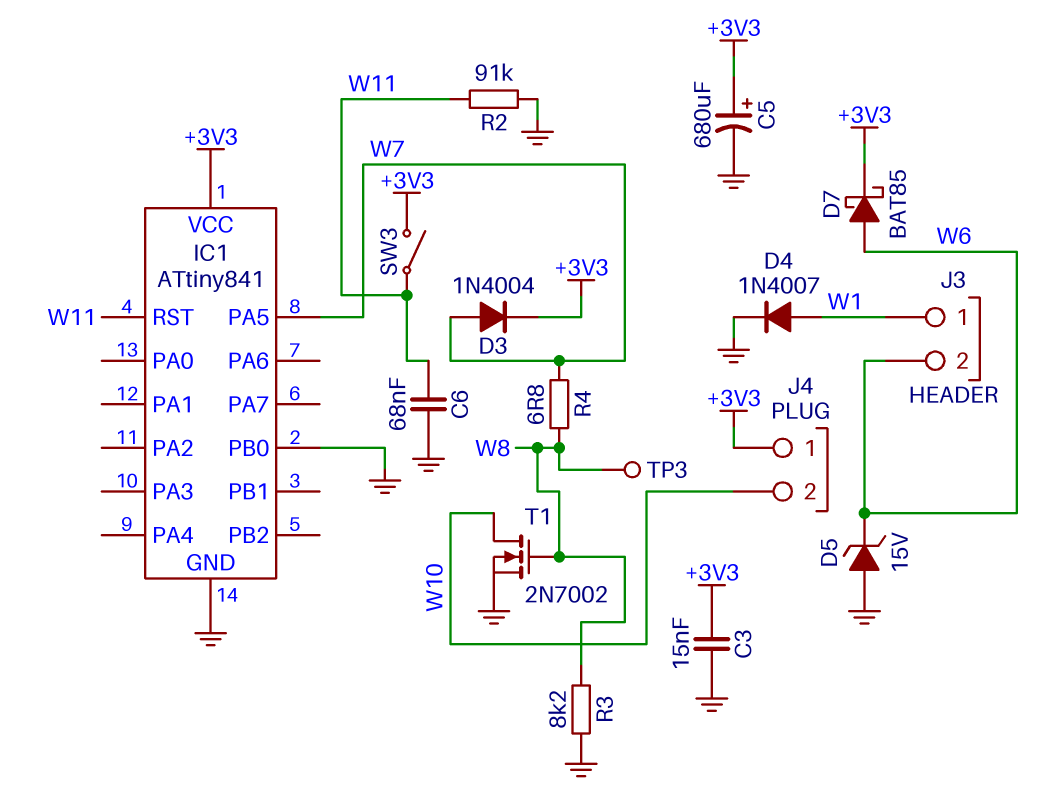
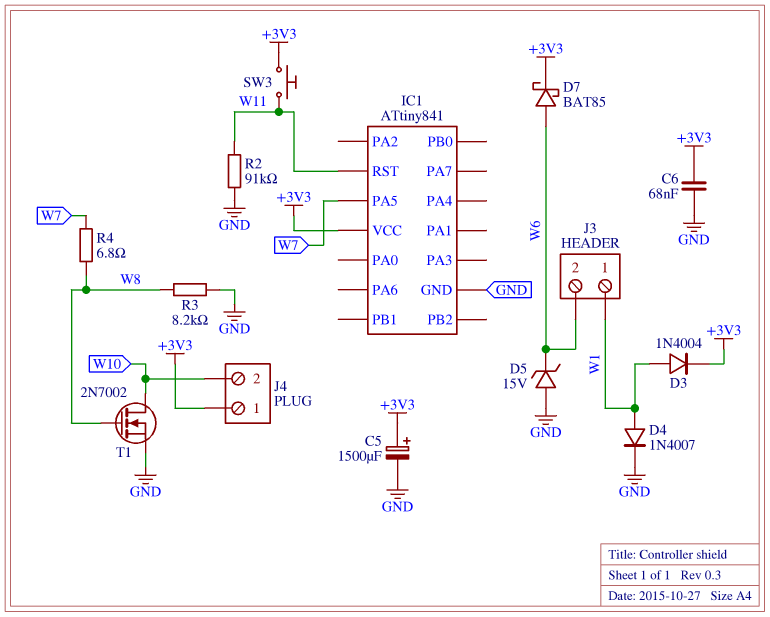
C3: 15nF (+3V3, GND) -> none
C5: 680uF (plus +3V3, minus GND) -> 1500uF (plus +3V3, minus GND)
C6: 68nF (GND, W11) -> 68nF (+3V3, GND)
D3: diode 1N4004 (A W7, K +3V3) -> diode 1N4004 (A W1, K +3V3)
IC1 pin PB0: GND -> none
SW3: switch (+3V3, W11) -> button (+3V3, W11)
TP3: test point (W8) -> none

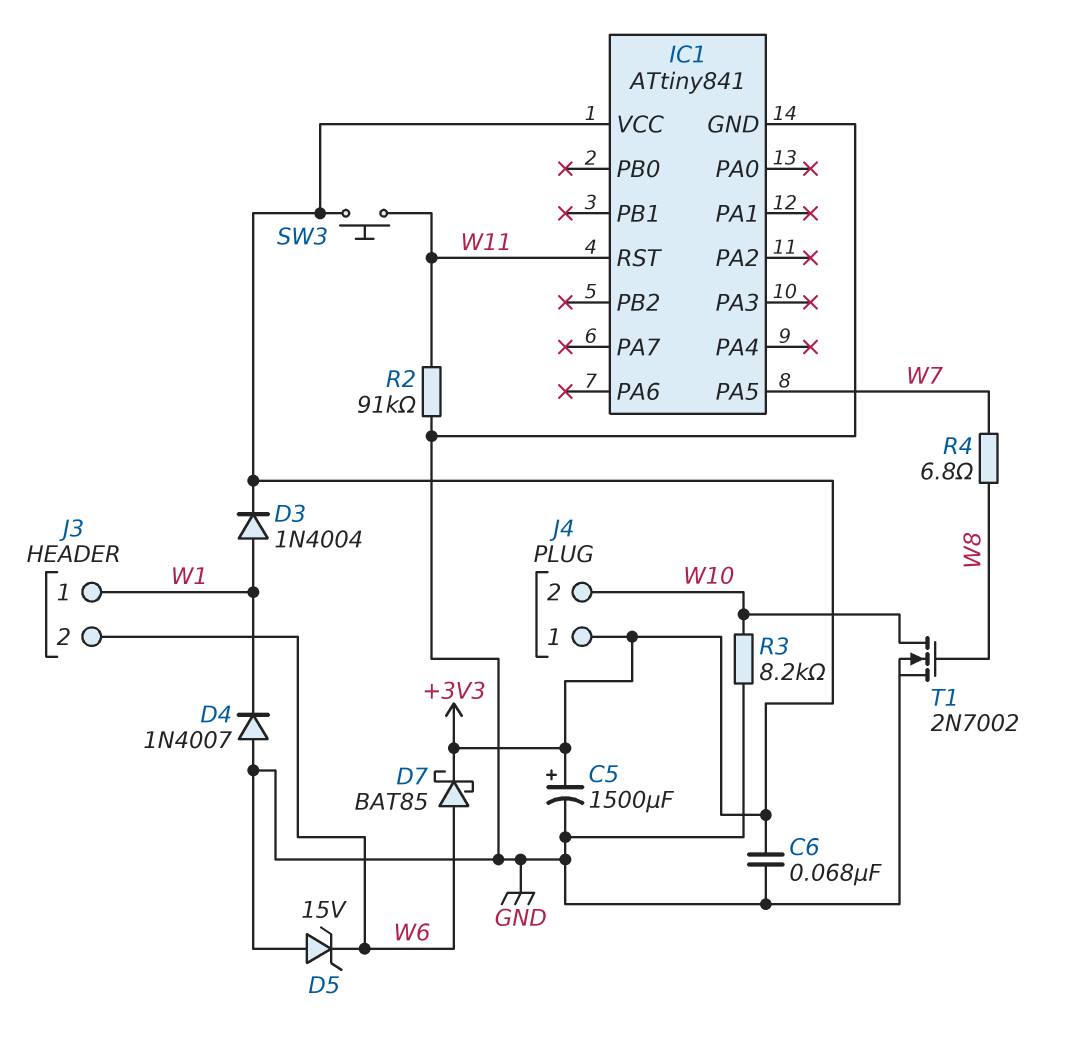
D4: diode 1N4007 (A W1, K GND) -> diode 1N4007 (A GND, K W1)
R3: 8.2k (GND, W8) -> 8.2k (GND, W10)

